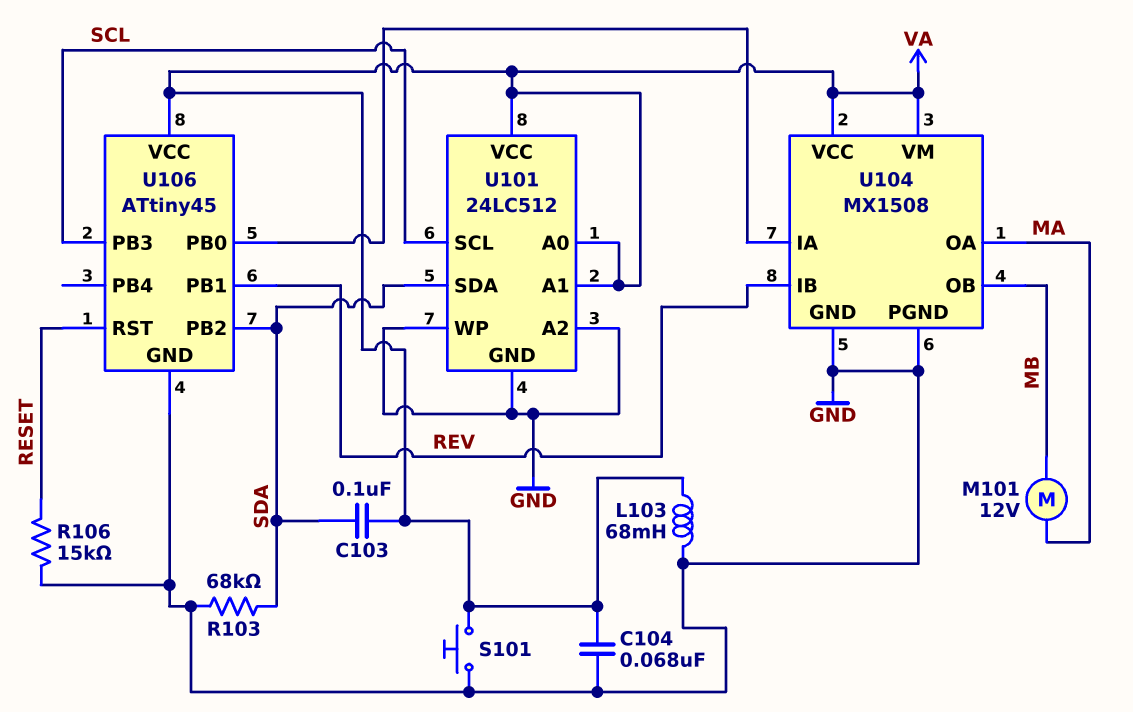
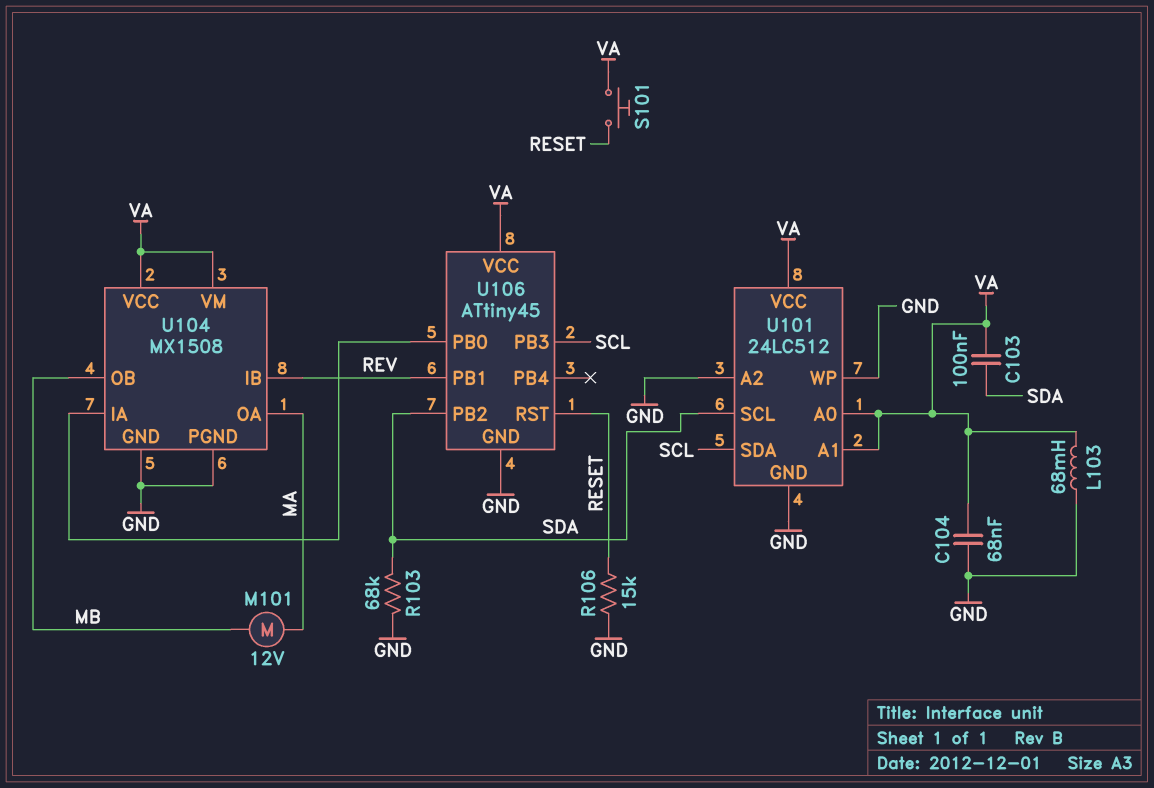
S101: button (GND, VA) -> button (RESET, VA)
U101 pin SCL: SCL -> SDA
U101 pin SDA: SDA -> SCL

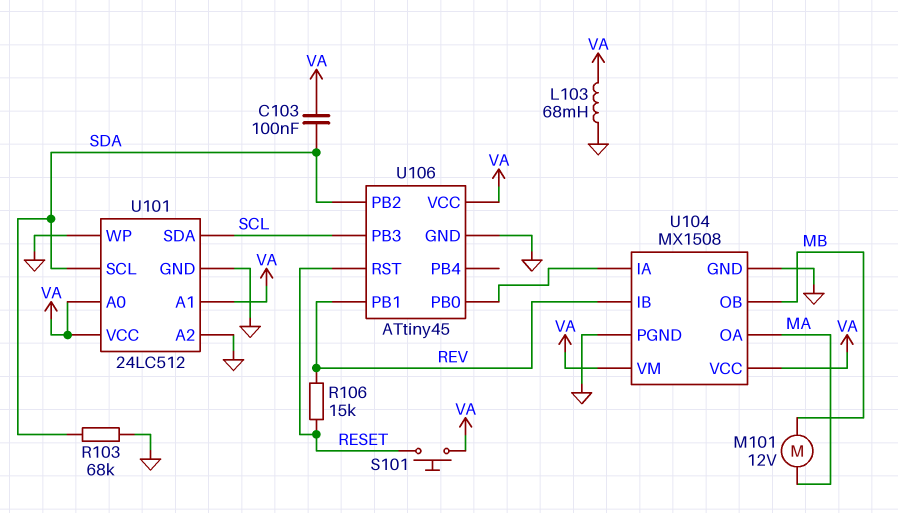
C104: 68nF (GND, VA) -> none
R106: 15k (GND, RESET) -> 15k (RESET, REV)

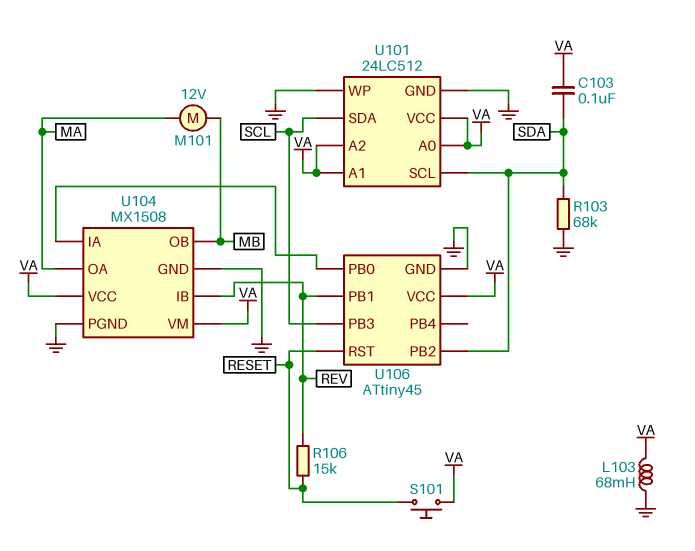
U101 pin A2: GND -> VA

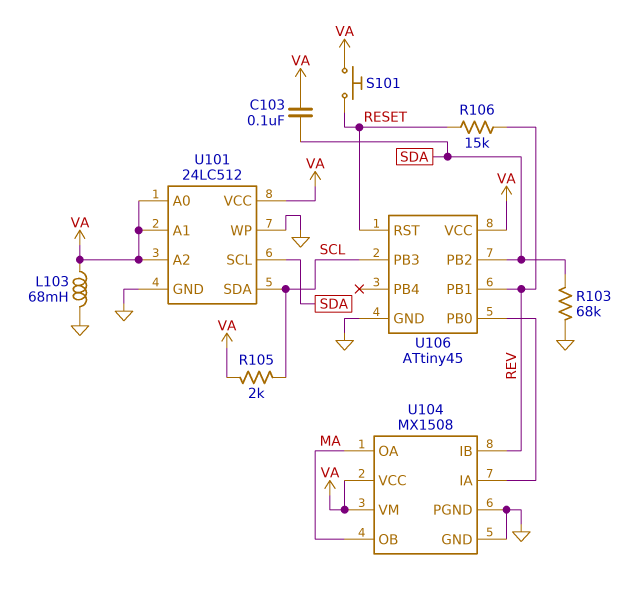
M101: motor 12V (MA, MB) -> none
R105: none -> 2k (SCL, VA)
U104 pin OB: MB -> MA

